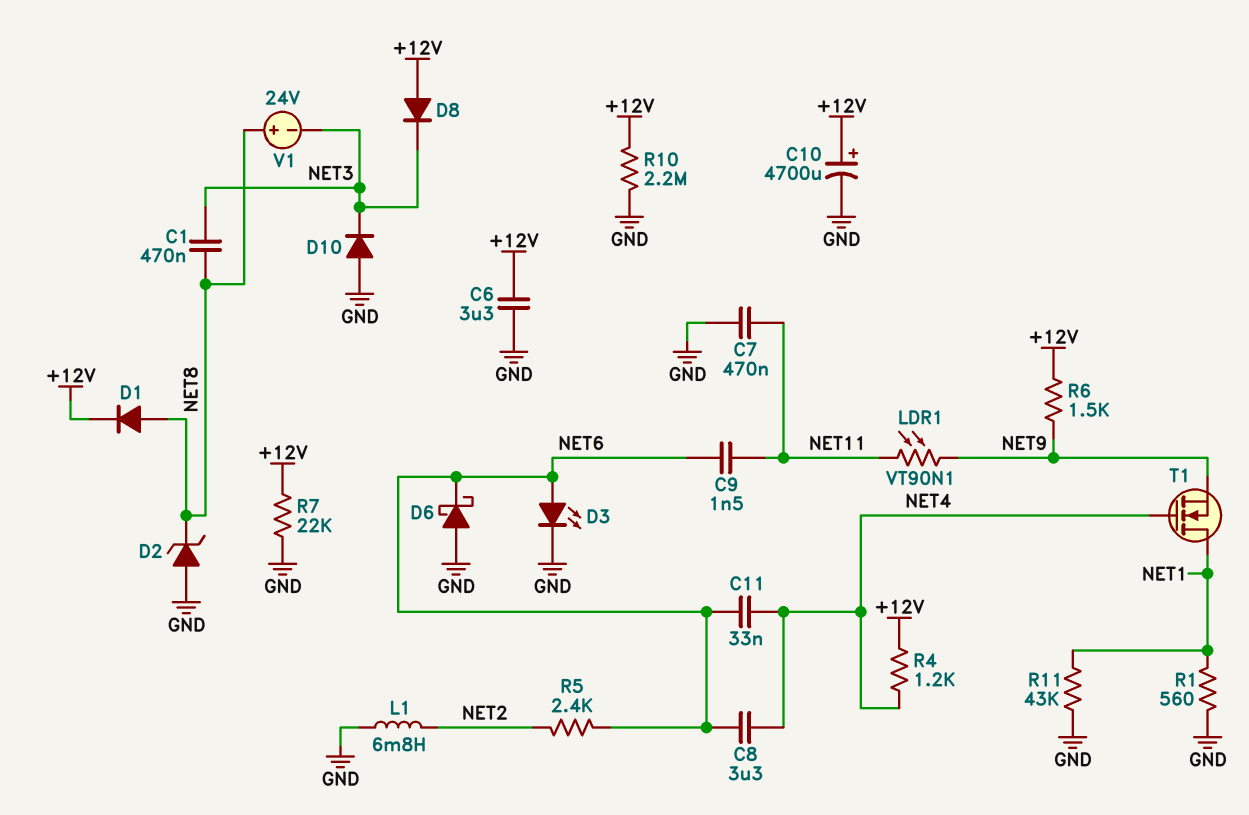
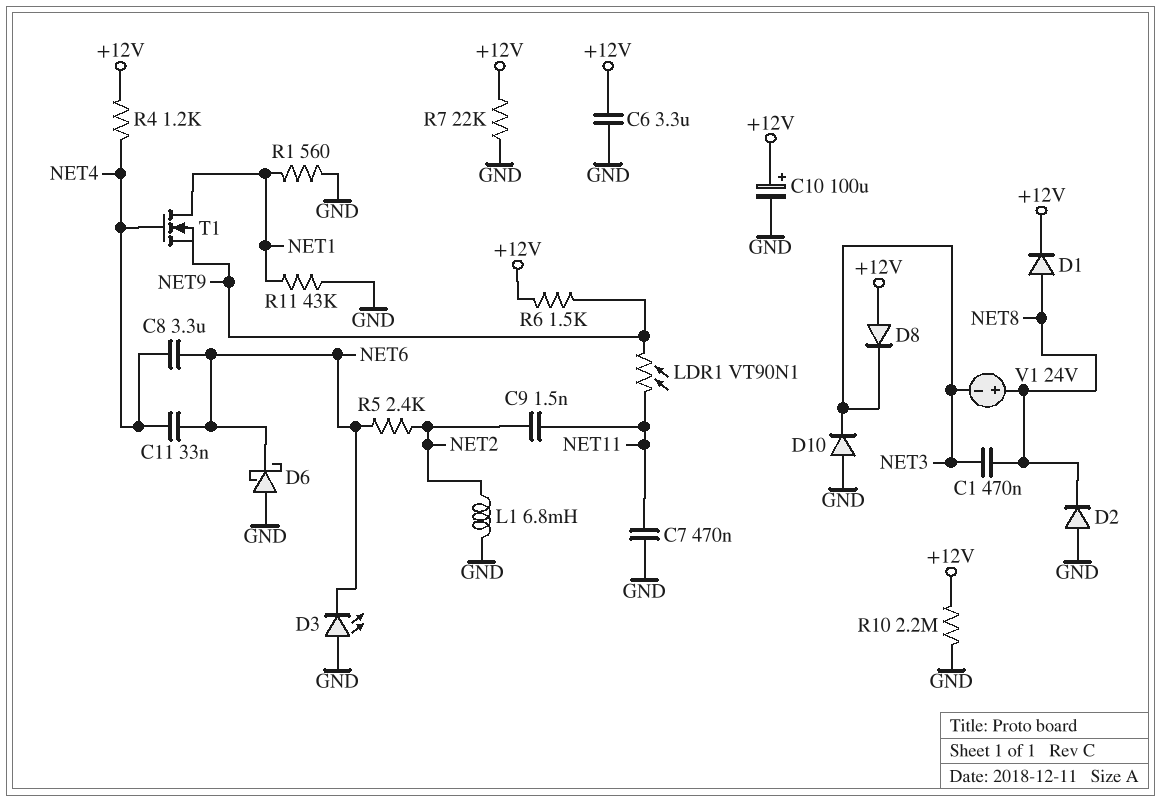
C9: 1.5nF (NET6, NET11) -> 1.5nF (NET2, NET11)
C10: 4700uF (plus +12V, minus GND) -> 100uF (plus +12V, minus GND)
D2: zener (A GND, K NET8) -> diode (A GND, K NET8)
D3: LED (A NET6, K GND) -> LED (A GND, K NET6)

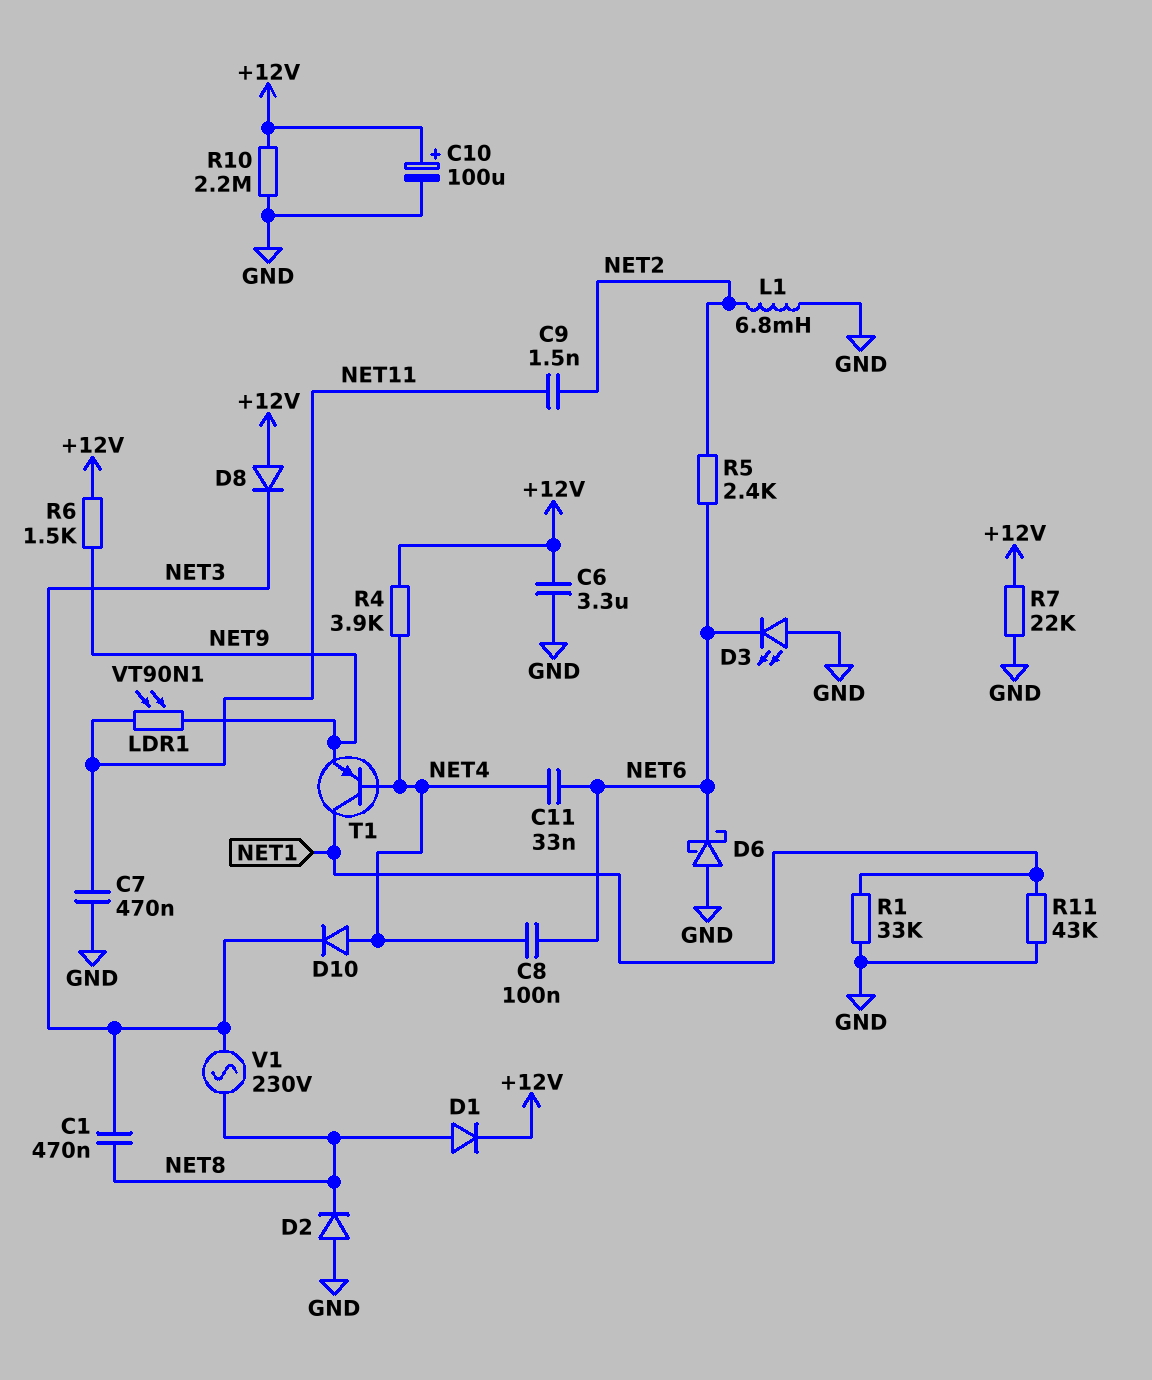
C8: 3.3uF (NET4, NET6) -> 100nF (NET4, NET6)
D10: diode (A GND, K NET3) -> diode (A NET4, K NET3)
R1: 560 (GND, NET1) -> 33k (GND, NET1)
R4: 1.2k (+12V, NET4) -> 3.9k (+12V, NET4)
T1: NMOS (G NET4, D NET1, S NET9) -> PNP (B NET4, C NET1, E NET9)
V1: 24V (plus NET8, minus NET3) -> AC 230V (NET3, NET8)

